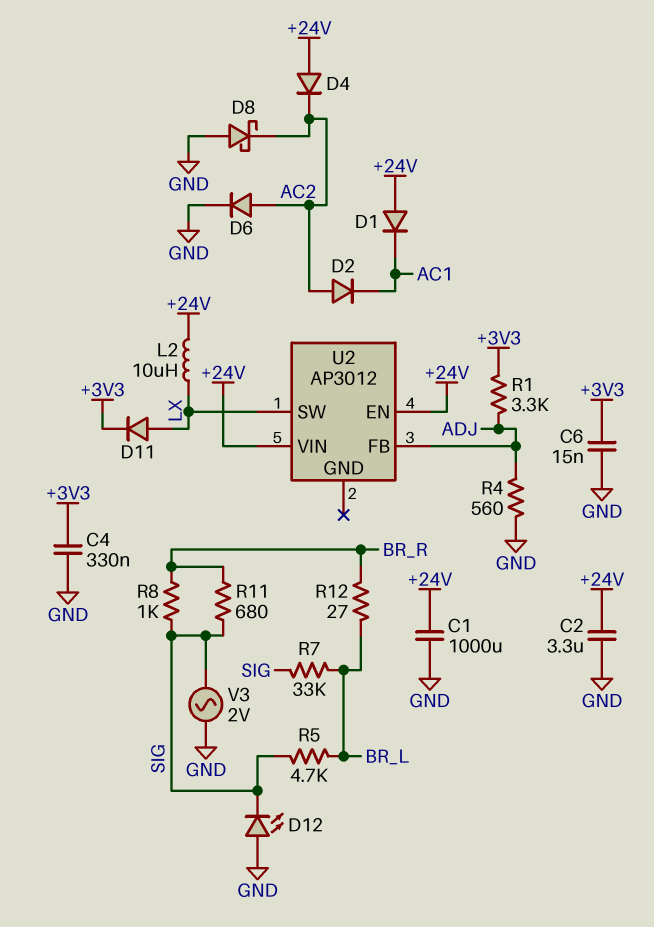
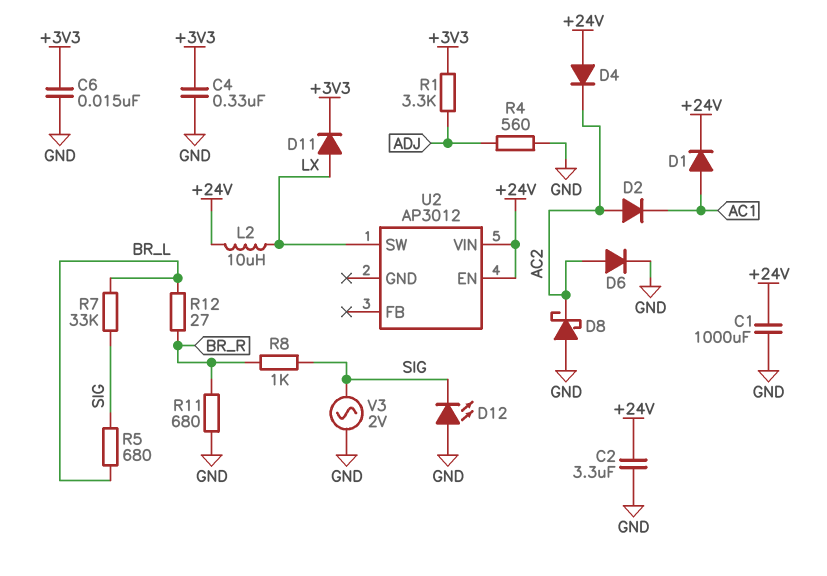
D1: diode (A +24V, K AC1) -> diode (A AC1, K +24V)
R5: 4.7k (BR_L, SIG) -> 680 (BR_L, SIG)
R11: 680 (BR_R, SIG) -> 680 (BR_R, GND)
U2 pin FB: ADJ -> none

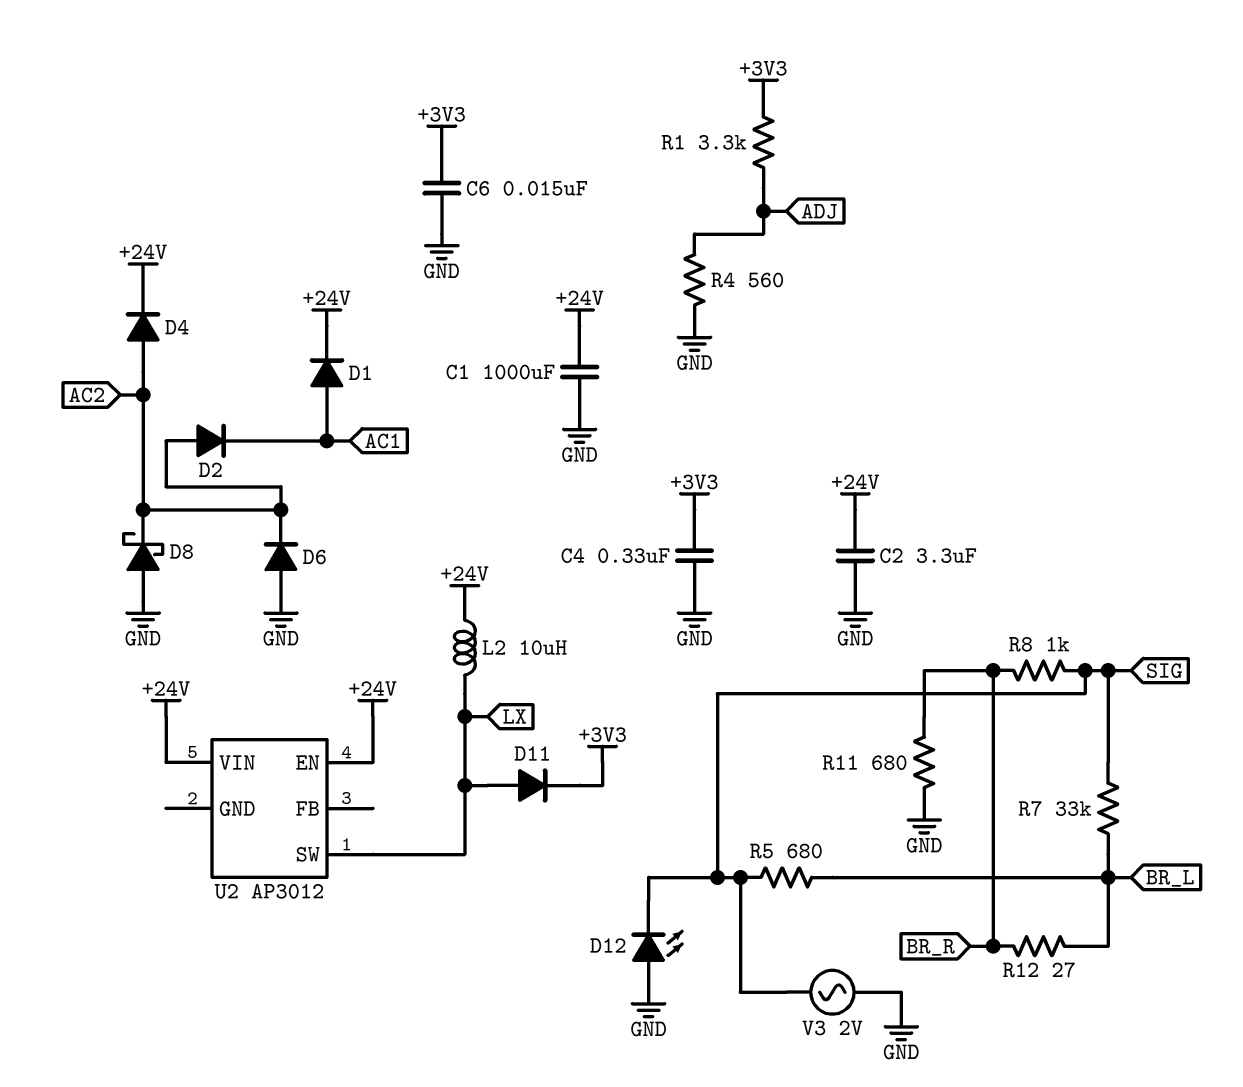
D4: diode (A +24V, K AC2) -> diode (A AC2, K +24V)
D6: diode (A AC2, K GND) -> diode (A GND, K AC2)

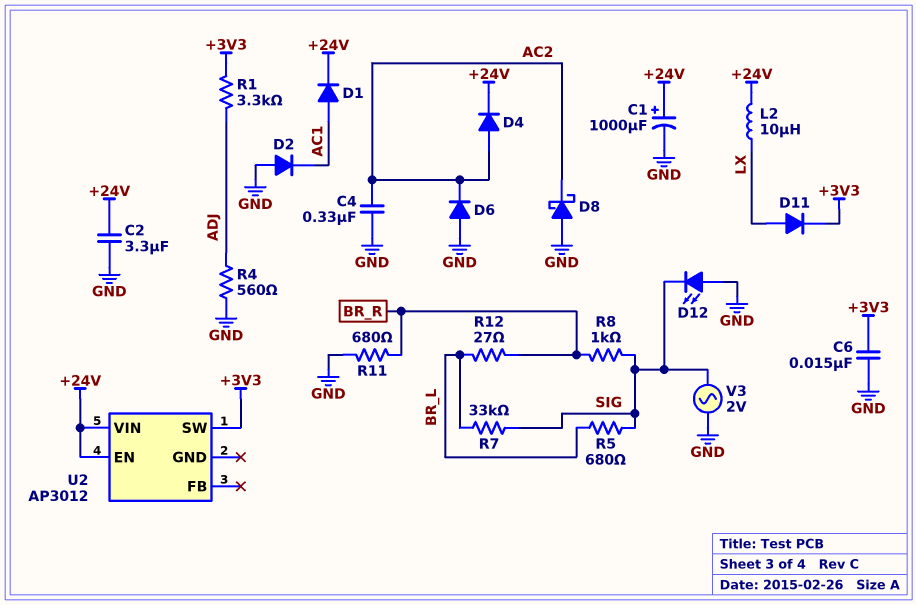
C1: 1000uF (+24V, GND) -> 1000uF (plus +24V, minus GND)
C4: 330nF (+3V3, GND) -> 330nF (AC2, GND)
D2: diode (A AC2, K AC1) -> diode (A GND, K AC1)
U2 pin SW: LX -> +3V3

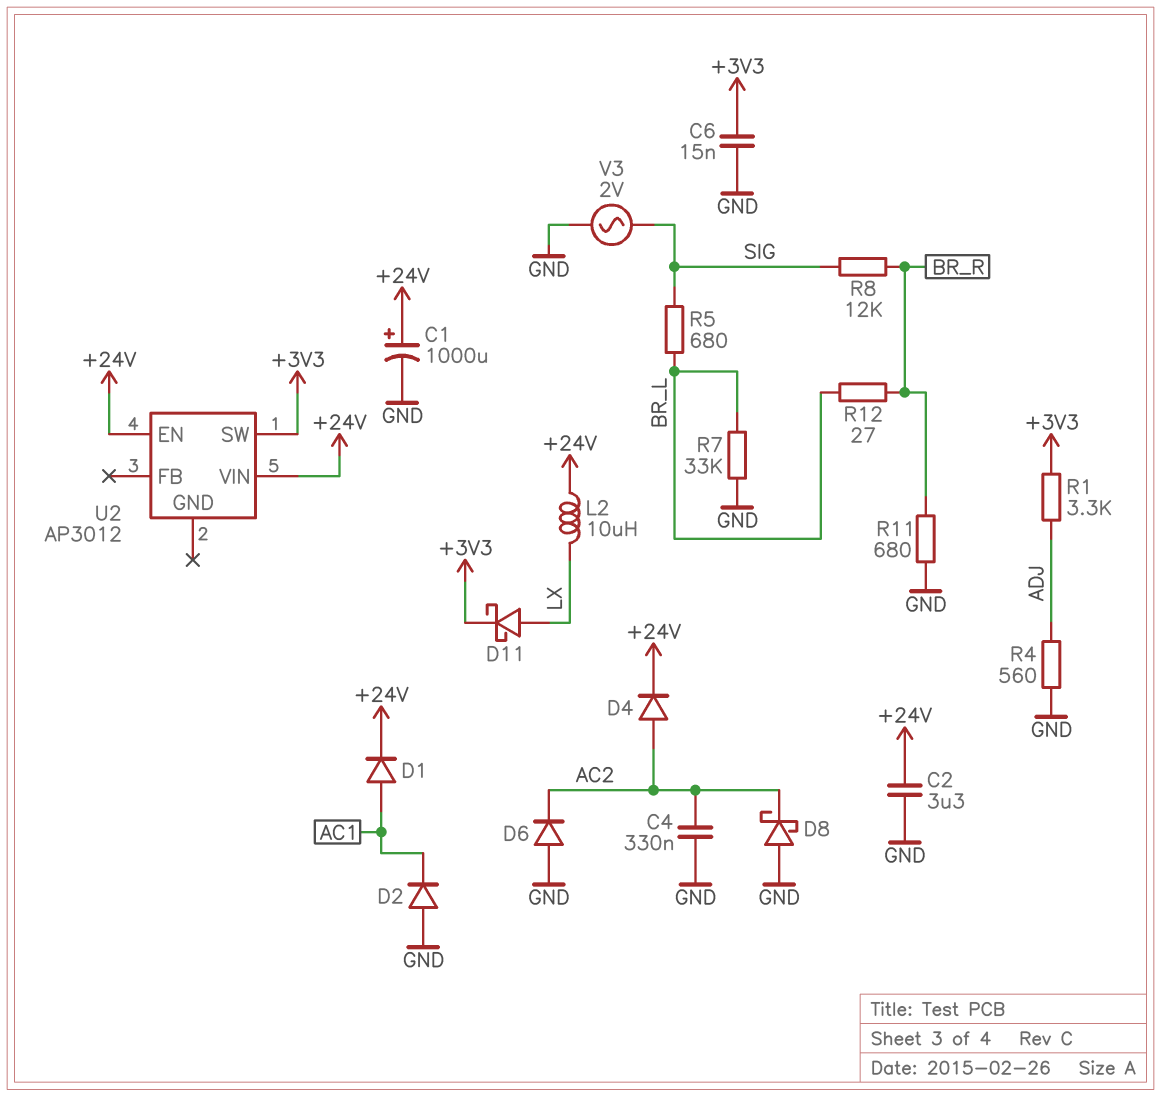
D11: diode (A LX, K +3V3) -> schottky (A LX, K +3V3)
D12: LED (A GND, K SIG) -> none
R7: 33k (BR_L, SIG) -> 33k (BR_L, GND)
R8: 1k (BR_R, SIG) -> 12k (BR_R, SIG)

